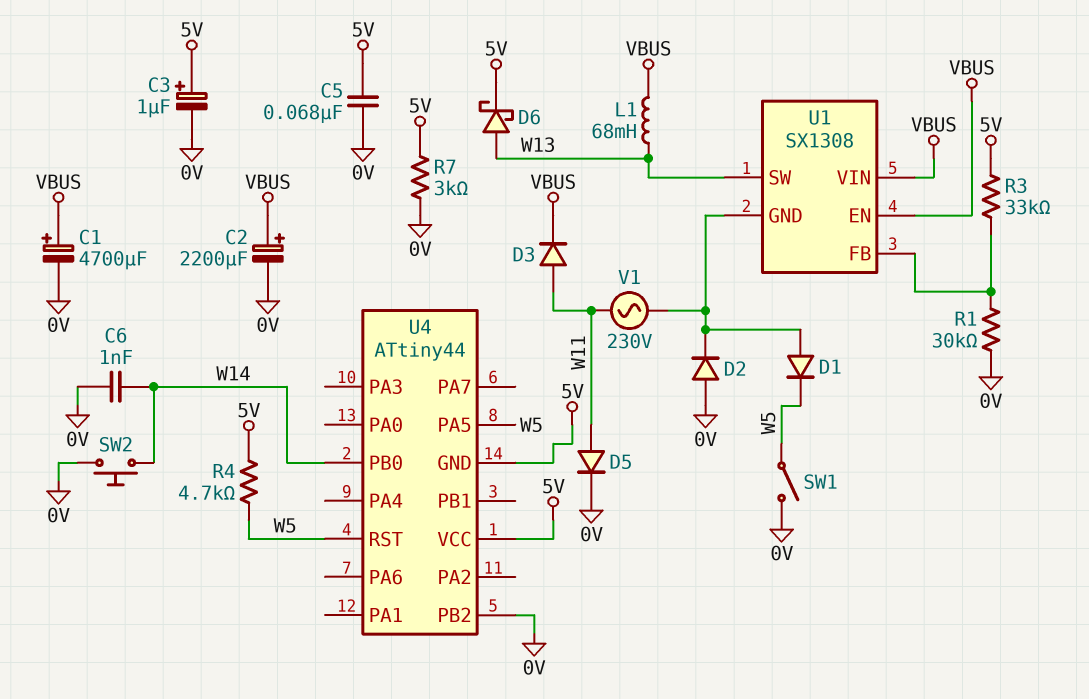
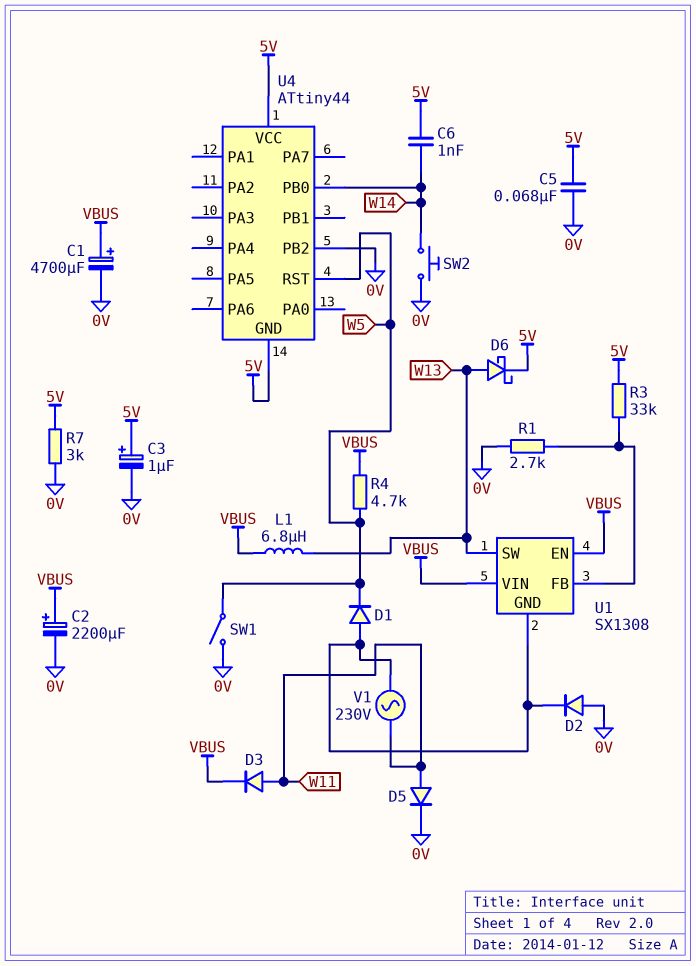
C6: 1nF (0V, W14) -> 1nF (5V, W14)
L1: 68mH (VBUS, W13) -> 6.8uH (VBUS, W13)
R1: 30k (0V, U1/FB) -> 2.7k (0V, U1/FB)
R4: 4.7k (5V, W5) -> 4.7k (VBUS, W5)
U4 pin PA5: W5 -> none

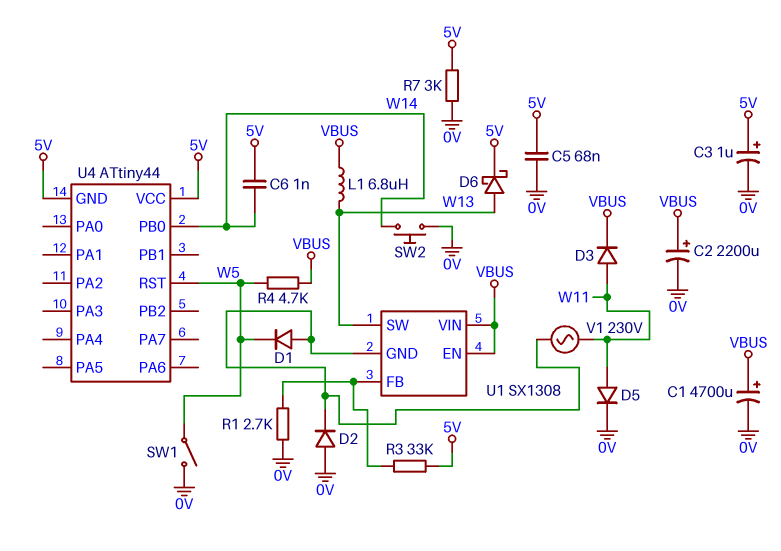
U4 pin PB2: 0V -> none

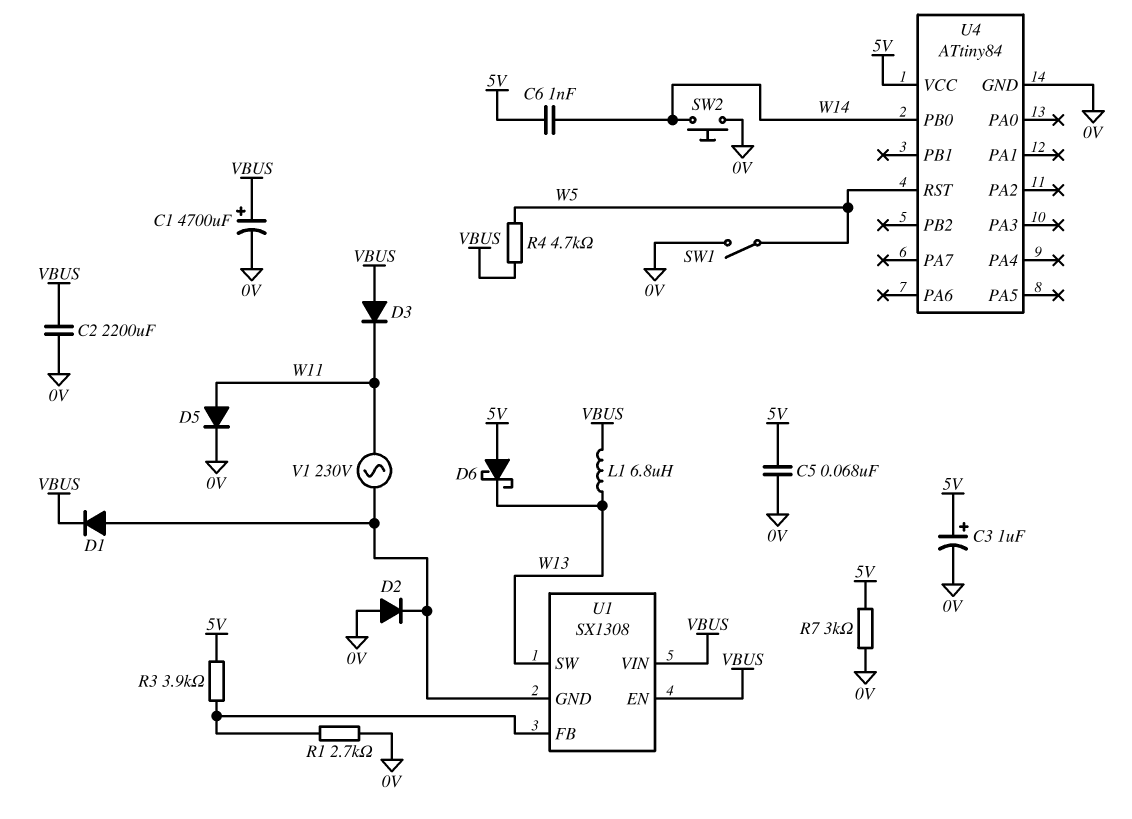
C2: 2200uF (plus VBUS, minus 0V) -> 2200uF (0V, VBUS)
D1: diode (A U1/GND, K W5) -> diode (A U1/GND, K VBUS)
D3: diode (A W11, K VBUS) -> diode (A VBUS, K W11)
D6: schottky (A W13, K 5V) -> schottky (A 5V, K W13)
R3: 33k (5V, U1/FB) -> 3.9k (5V, U1/FB)
U4: ATtiny44 -> ATtiny84
U4 pin GND: 5V -> 0V

